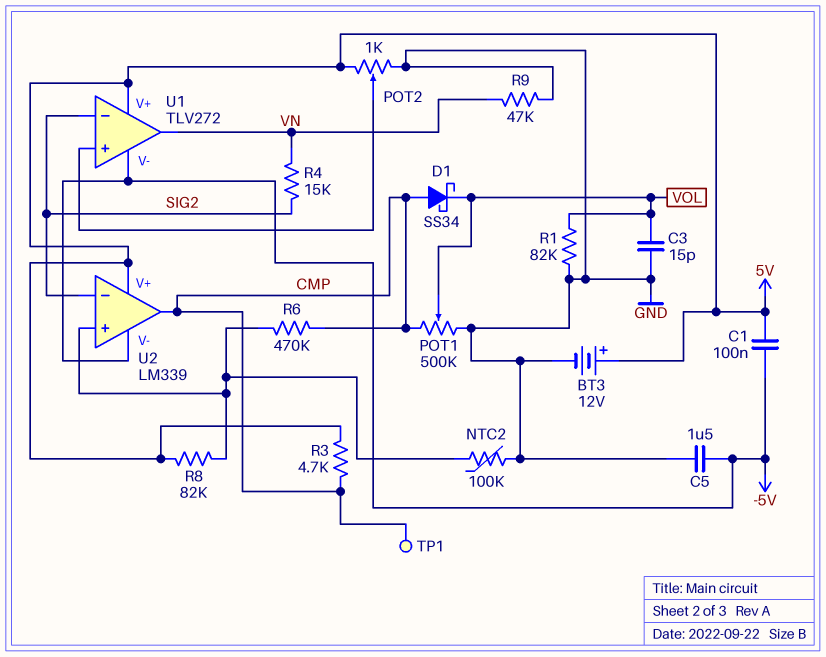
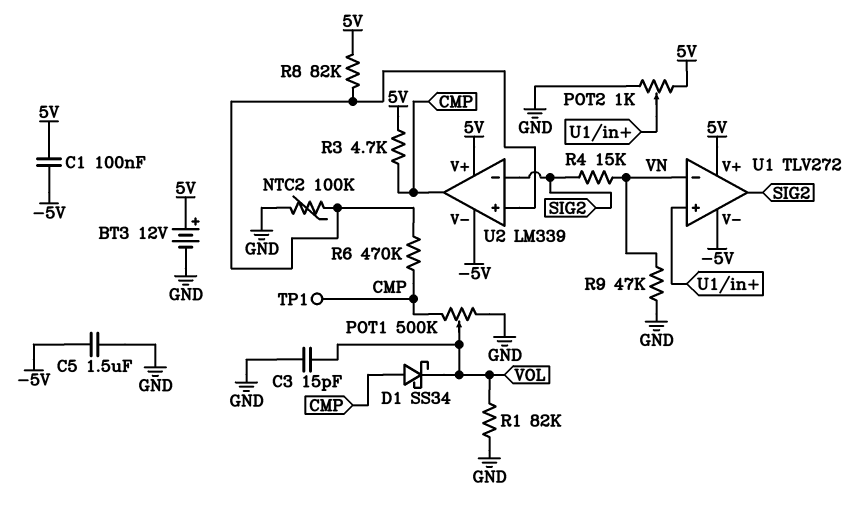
U1 pin in-: SIG2 -> VN
U1 pin out: VN -> SIG2

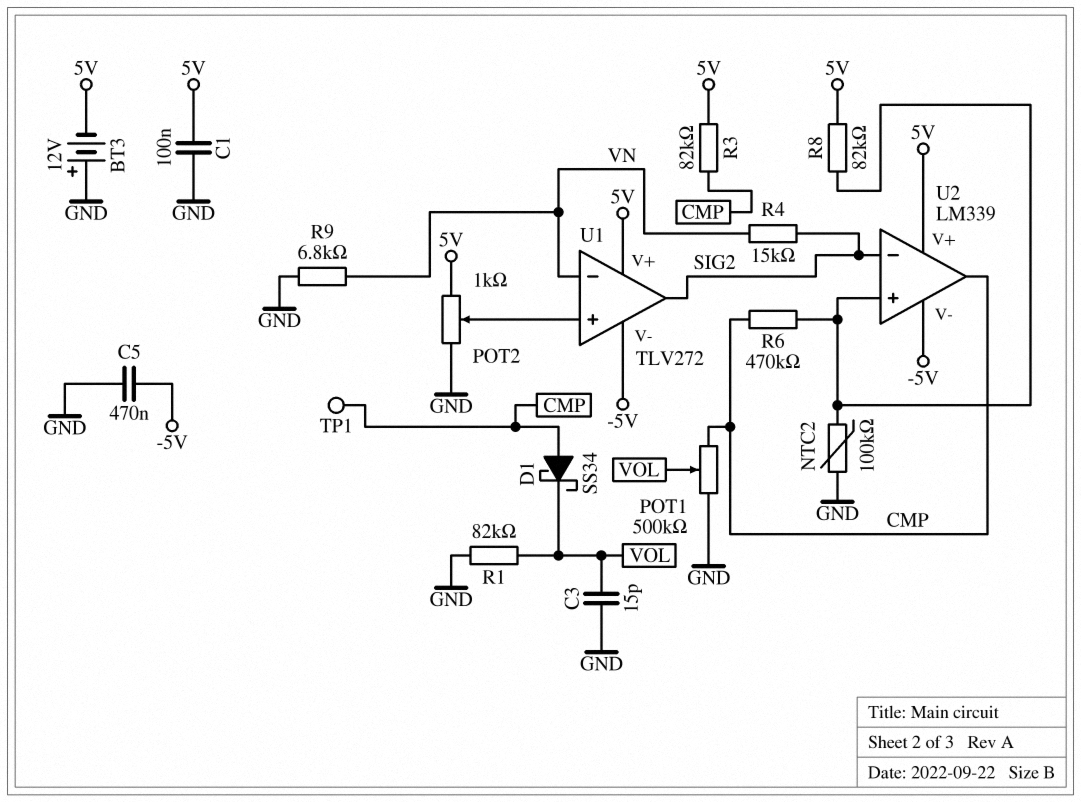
BT3: 12V (plus 5V, minus GND) -> 12V (plus GND, minus 5V)
C1: 100nF (-5V, 5V) -> 100nF (5V, GND)
C5: 1.5uF (-5V, GND) -> 470nF (-5V, GND)
R3: 4.7k (5V, CMP) -> 82k (5V, CMP)
R9: 47k (GND, VN) -> 6.8k (GND, VN)

